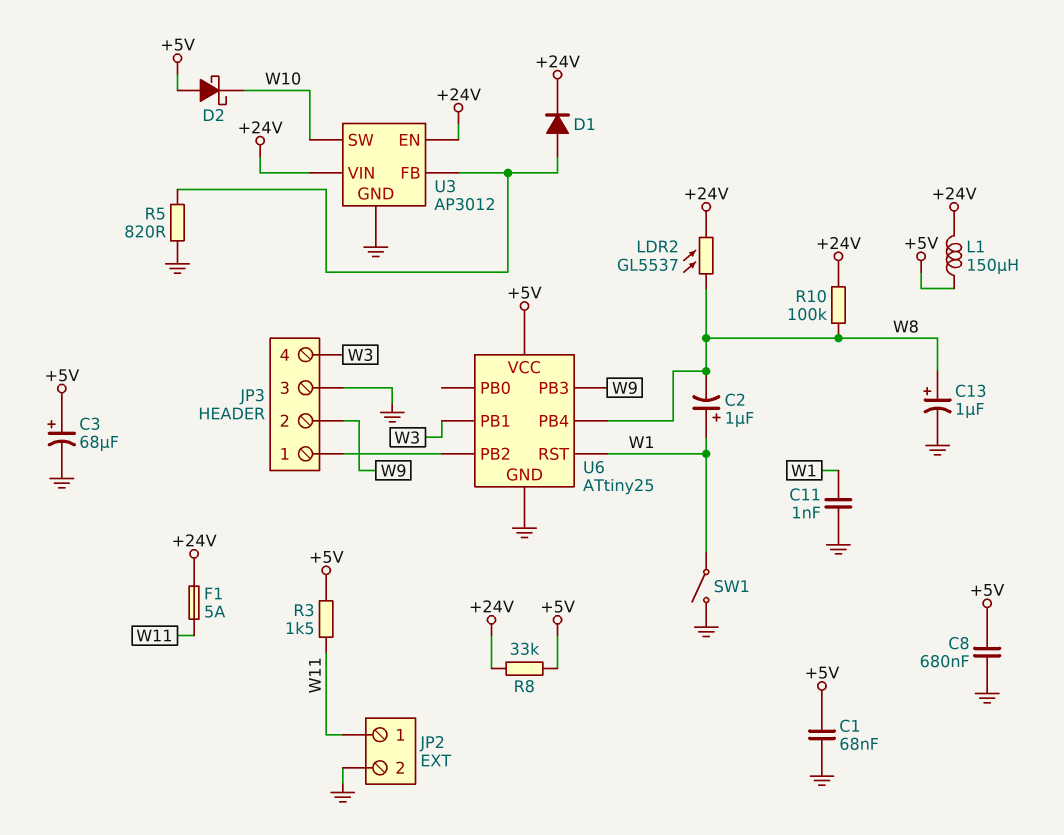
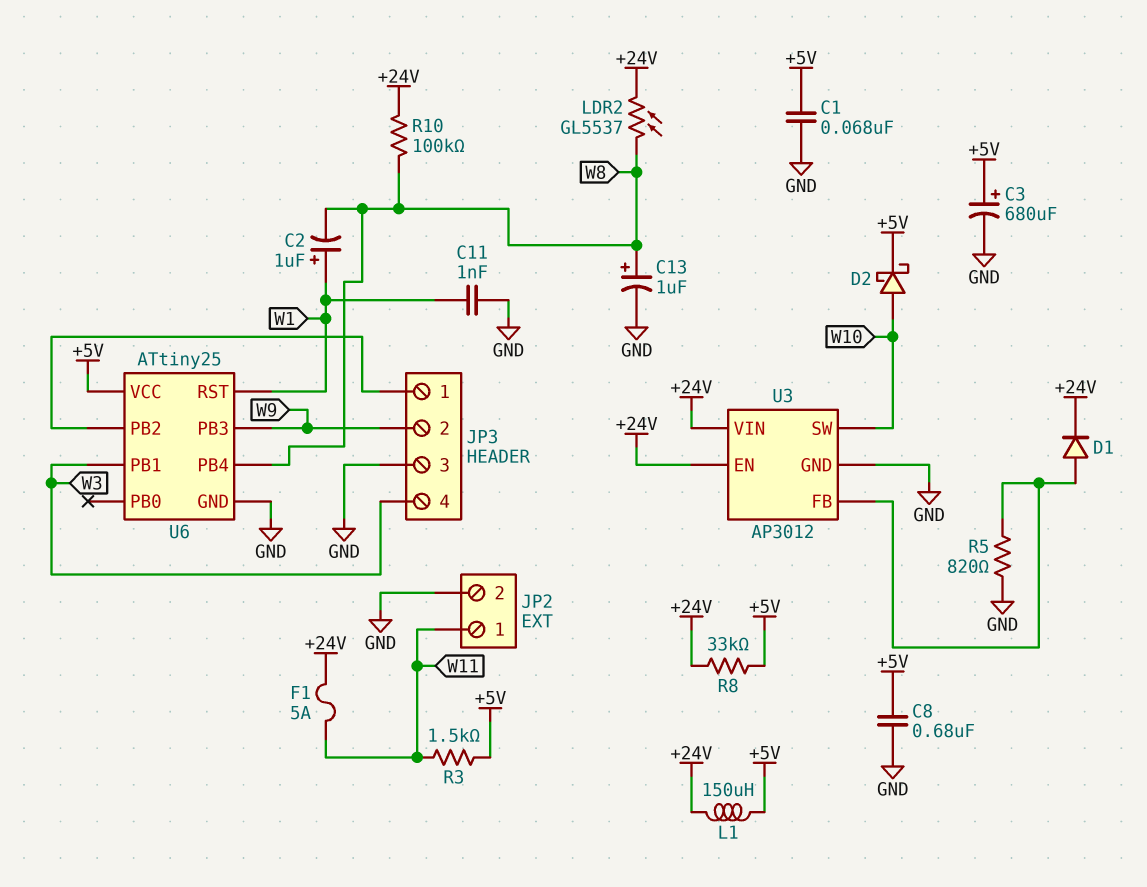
C3: 68uF (plus +5V, minus GND) -> 680uF (plus +5V, minus GND)
D2: schottky (A +5V, K W10) -> schottky (A W10, K +5V)
SW1: switch (GND, W1) -> none

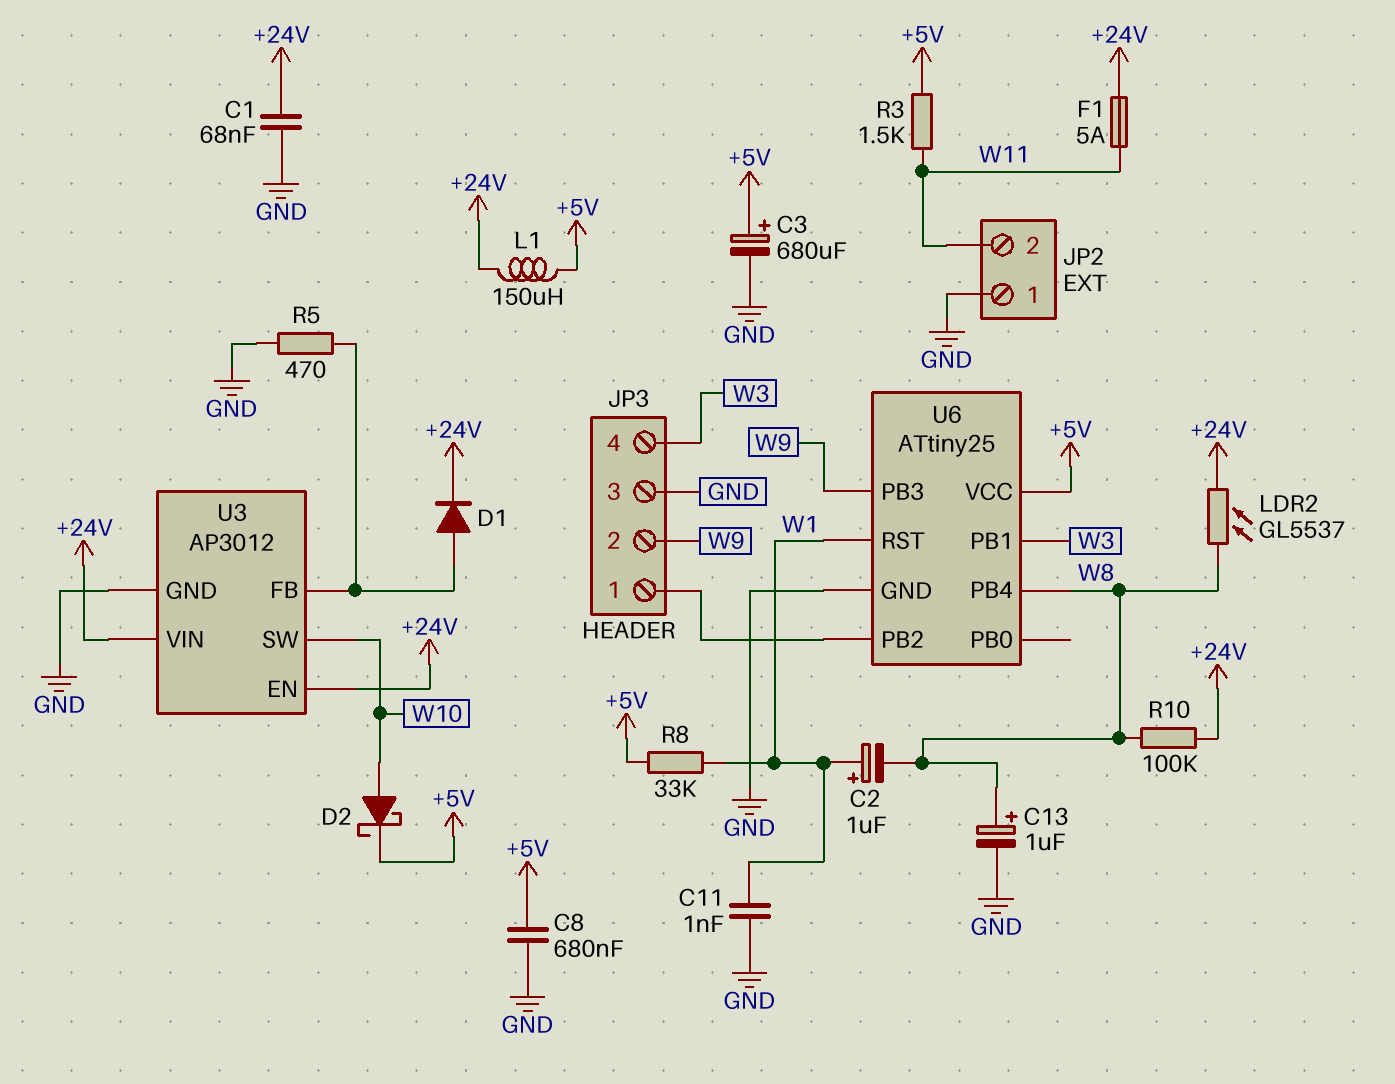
C1: 68nF (+5V, GND) -> 68nF (+24V, GND)
JP2 pin 1: W11 -> GND
JP2 pin 2: GND -> W11
R5: 820 (GND, U3/FB) -> 470 (GND, U3/FB)
R8: 33k (+5V, +24V) -> 33k (+5V, W1)

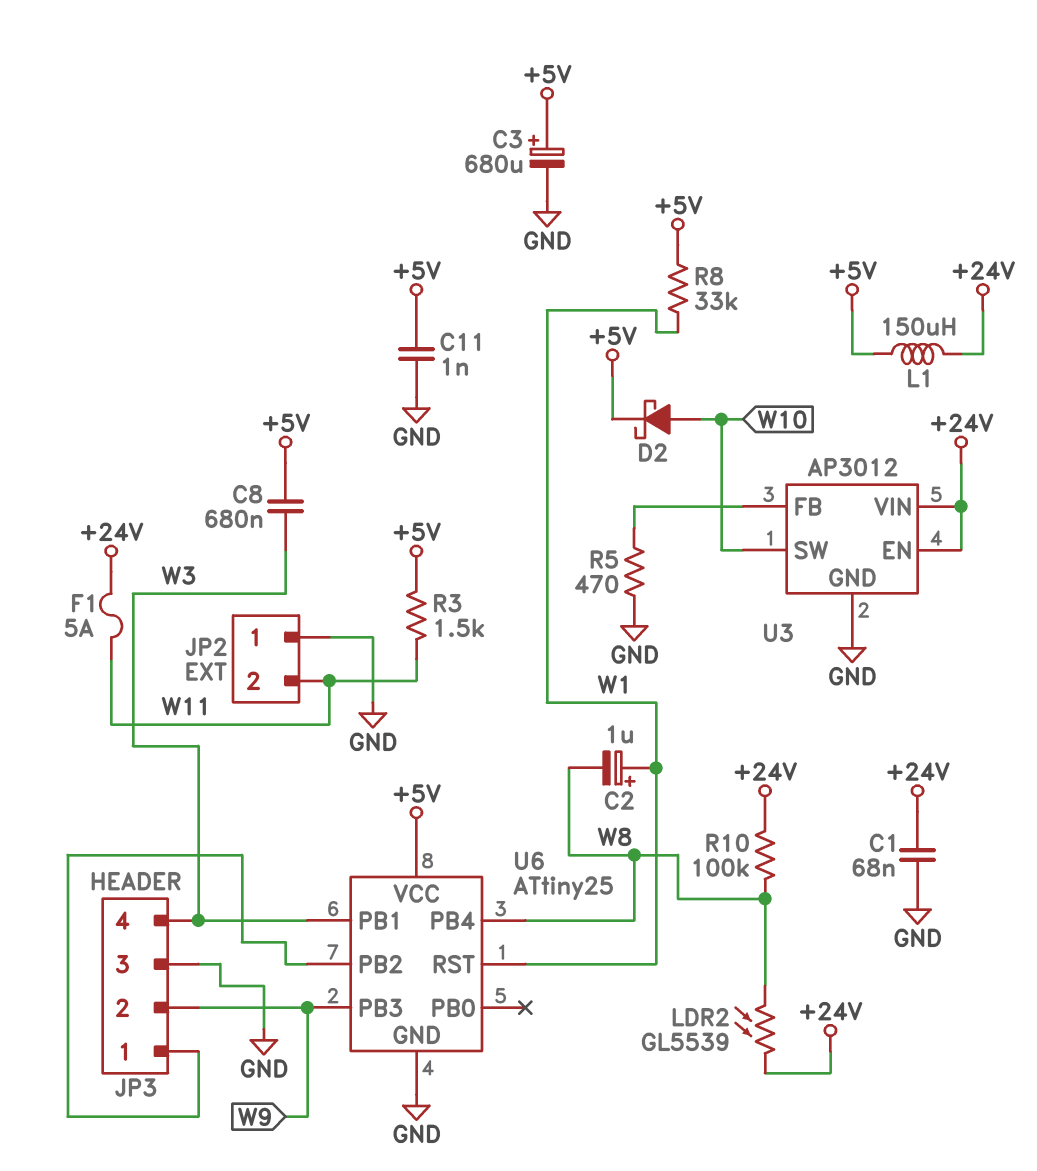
C8: 680nF (+5V, GND) -> 680nF (+5V, W3)
C11: 1nF (GND, W1) -> 1nF (+5V, GND)
C13: 1uF (plus W8, minus GND) -> none
D1: diode (A U3/FB, K +24V) -> none
LDR2: GL5537 (+24V, W8) -> GL5539 (+24V, W8)

